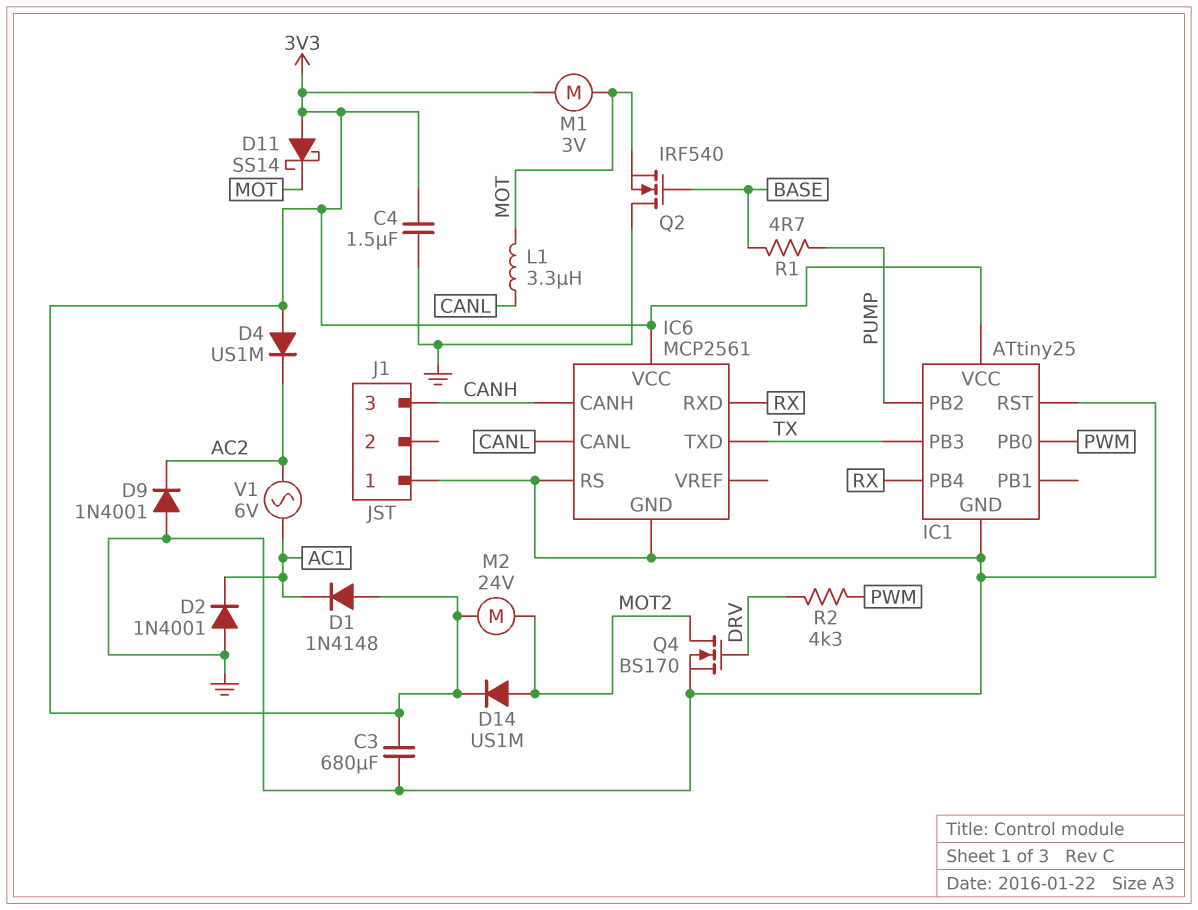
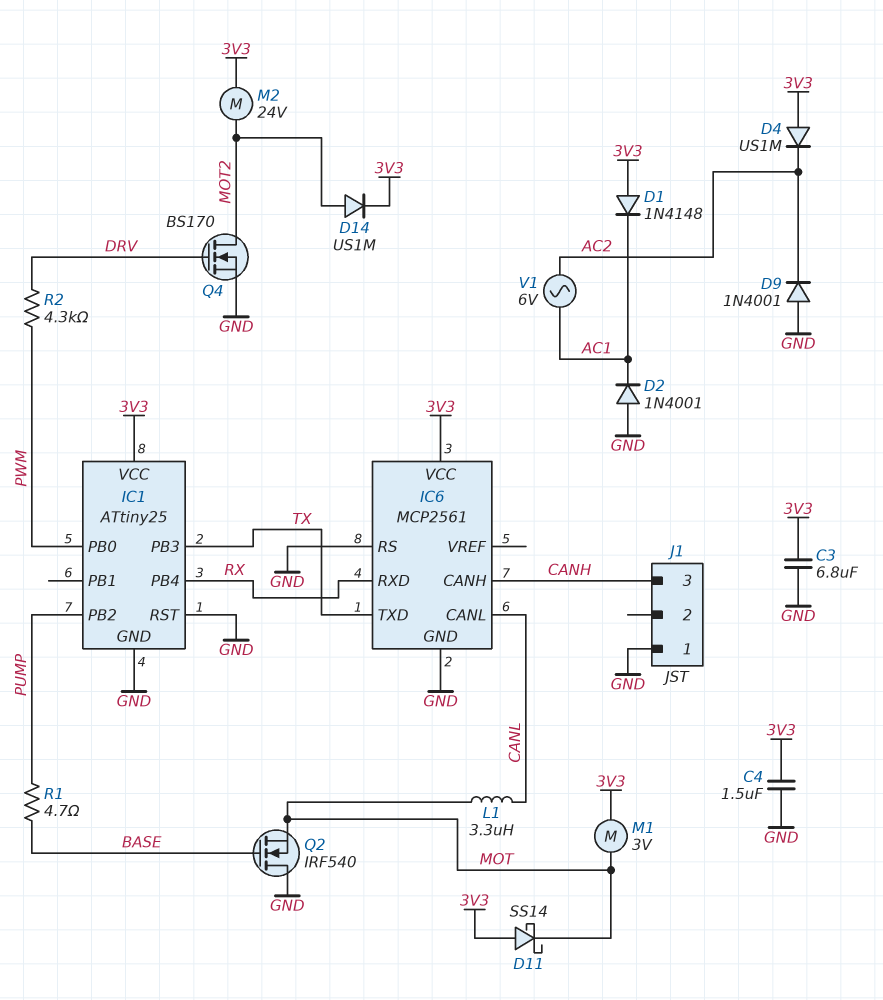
C3: 680uF (3V3, GND) -> 6.8uF (3V3, GND)

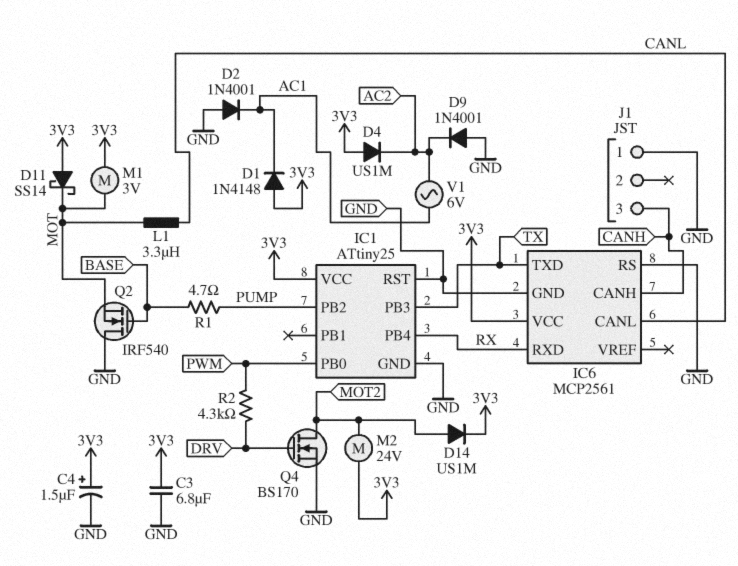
C4: 1.5uF (3V3, GND) -> 1.5uF (plus 3V3, minus GND)

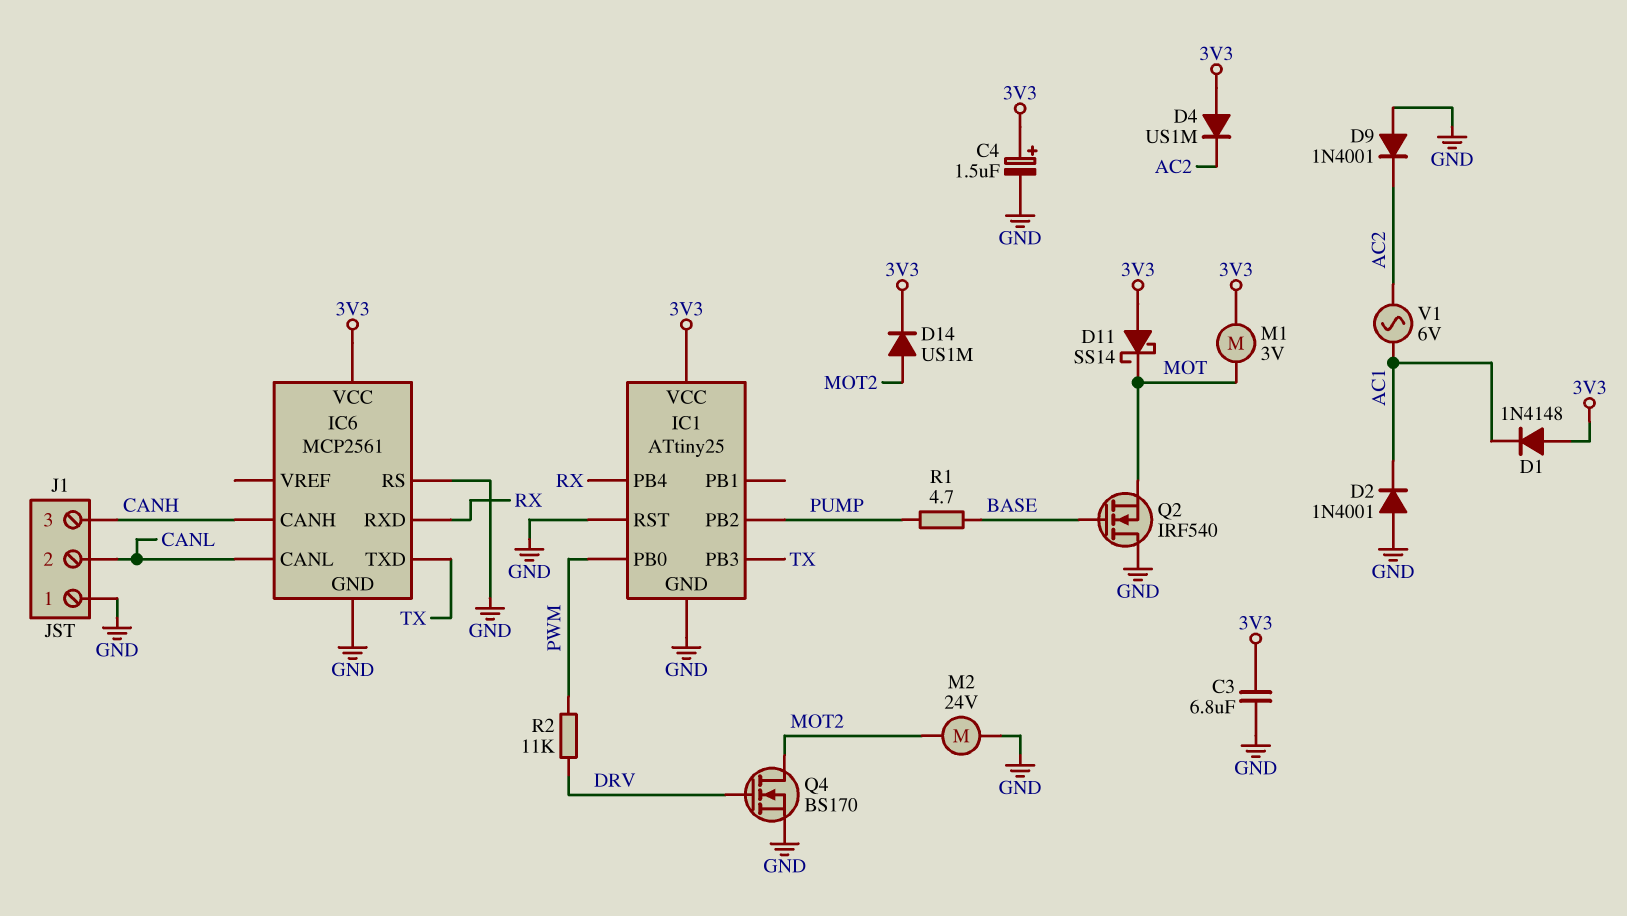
J1 pin 2: none -> CANL
L1: 3.3uH (CANL, MOT) -> none
M2: motor 24V (3V3, MOT2) -> motor 24V (GND, MOT2)
R2: 4.3k (DRV, PWM) -> 11k (DRV, PWM)

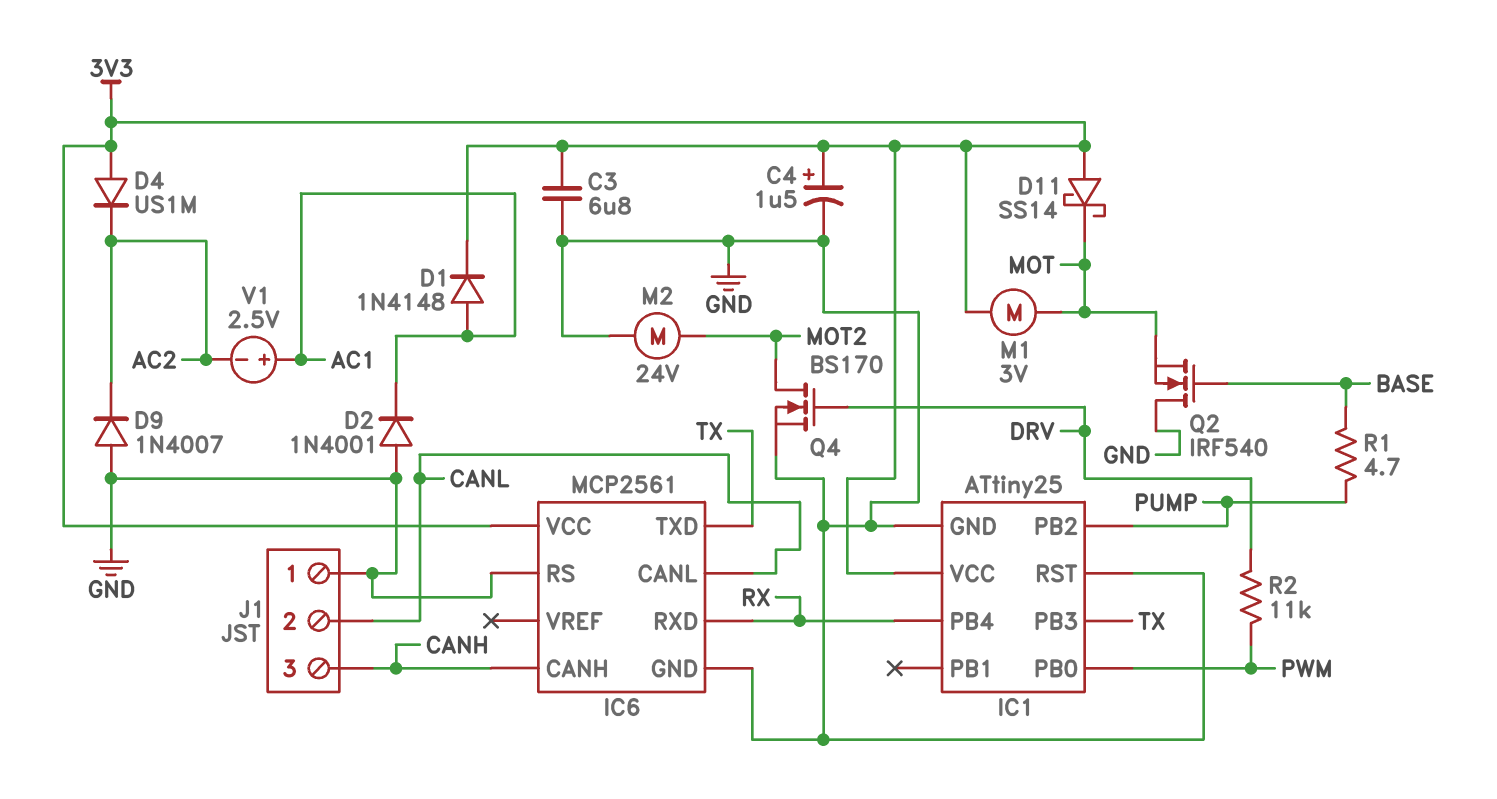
D1: diode 1N4148 (A 3V3, K AC1) -> diode 1N4148 (A AC1, K 3V3)
D9: diode 1N4001 (A GND, K AC2) -> diode 1N4007 (A GND, K AC2)
D14: diode US1M (A MOT2, K 3V3) -> none
V1: AC 6V (AC1, AC2) -> 2.5V (plus AC1, minus AC2)

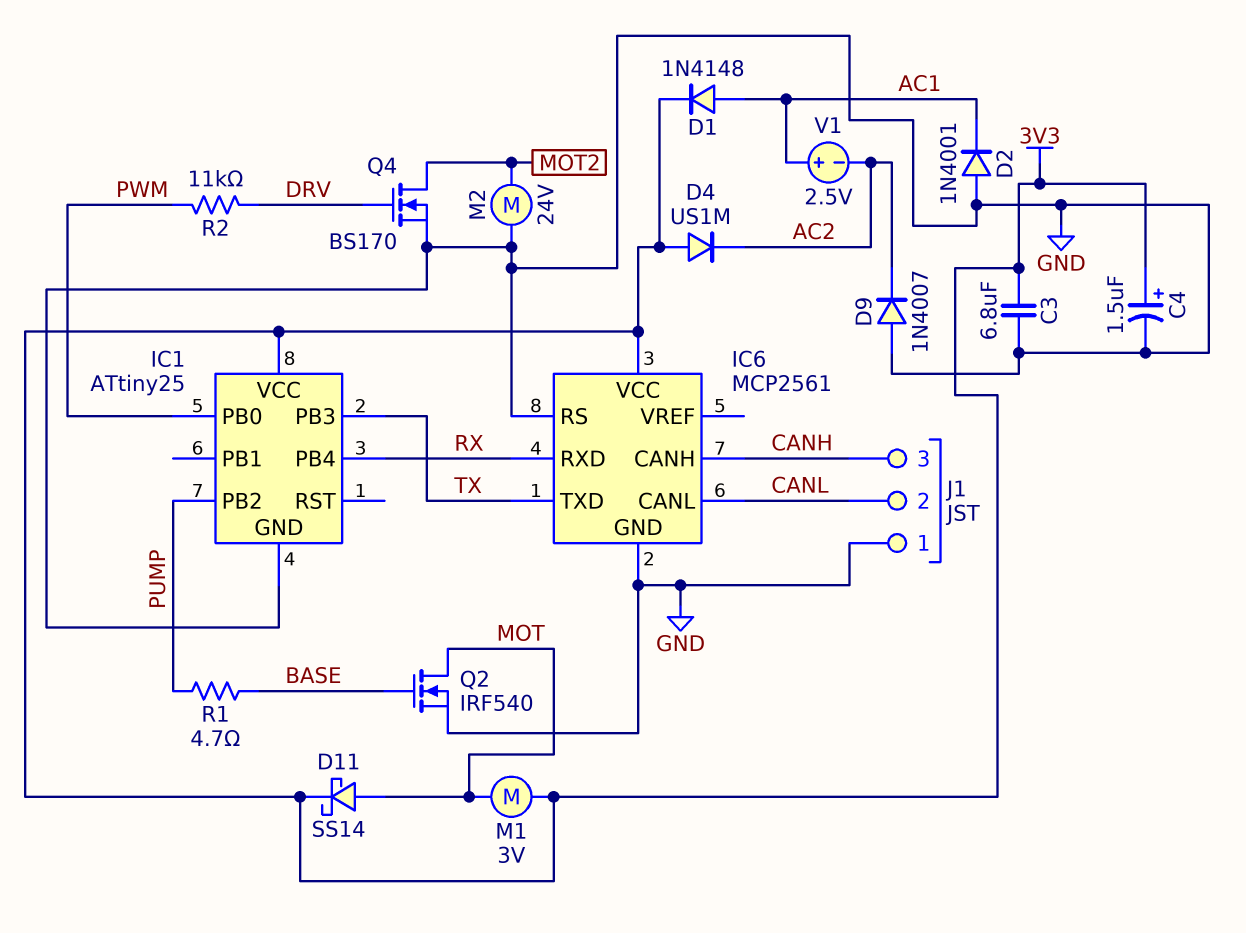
D11: schottky SS14 (A 3V3, K MOT) -> schottky SS14 (A MOT, K 3V3)
IC1 pin RST: GND -> none
Q2: NMOS IRF540 (G BASE, D GND, S MOT) -> NMOS IRF540 (G BASE, D MOT, S GND)

